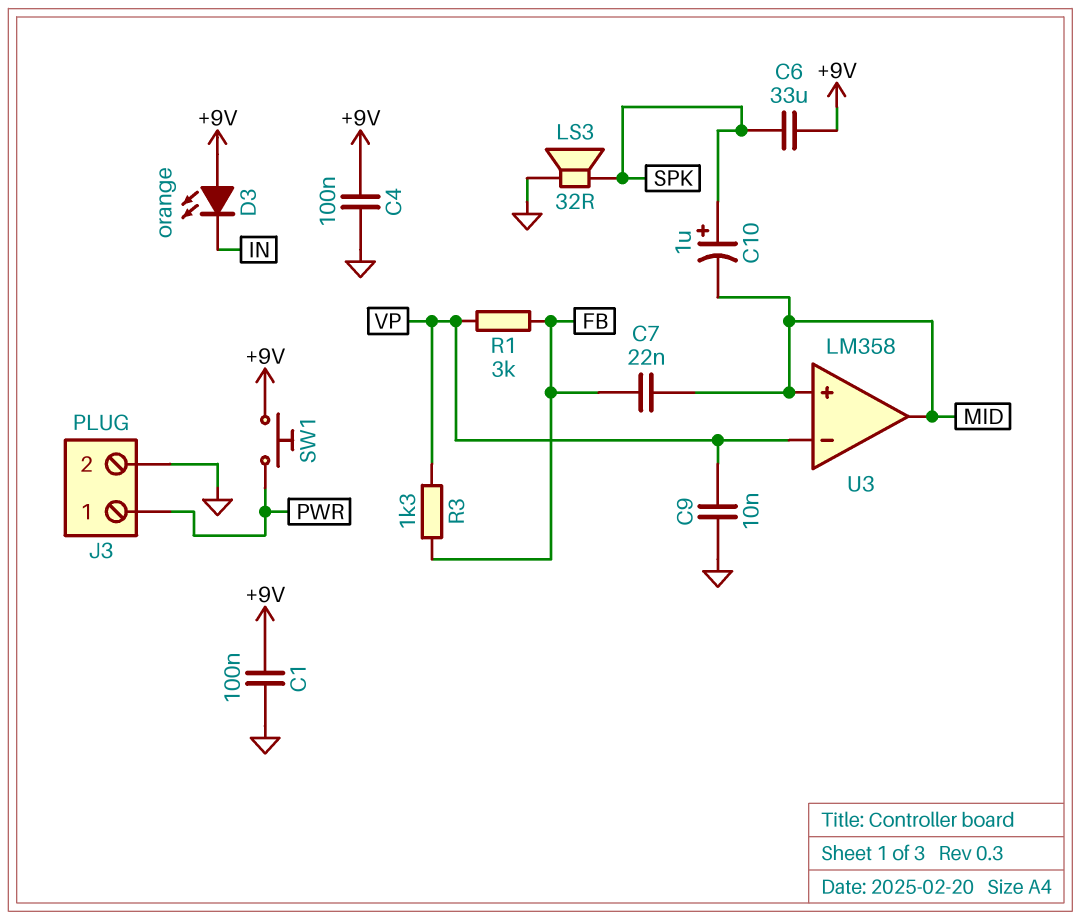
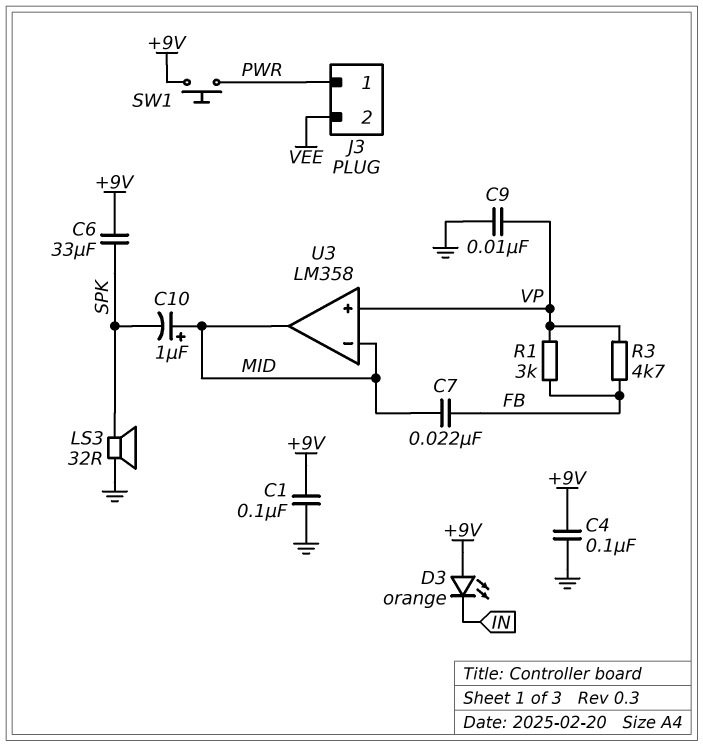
C10: 1uF (plus SPK, minus MID) -> 1uF (plus MID, minus SPK)
J3 pin 2: GND -> VEE
R3: 1.3k (FB, VP) -> 4.7k (FB, VP)
U3 pin in+: MID -> VP
U3 pin in-: VP -> MID

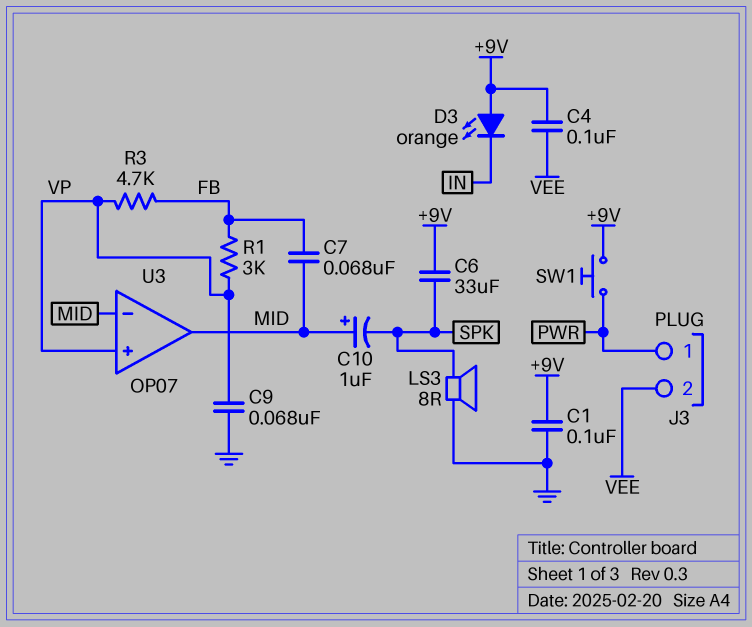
C4: 100nF (+9V, GND) -> 100nF (+9V, VEE)
C7: 22nF (FB, MID) -> 68nF (FB, MID)
C9: 10nF (GND, VP) -> 68nF (GND, VP)
LS3: speaker 32R (GND, SPK) -> speaker 8R (GND, SPK)
U3: LM358 -> OP07

